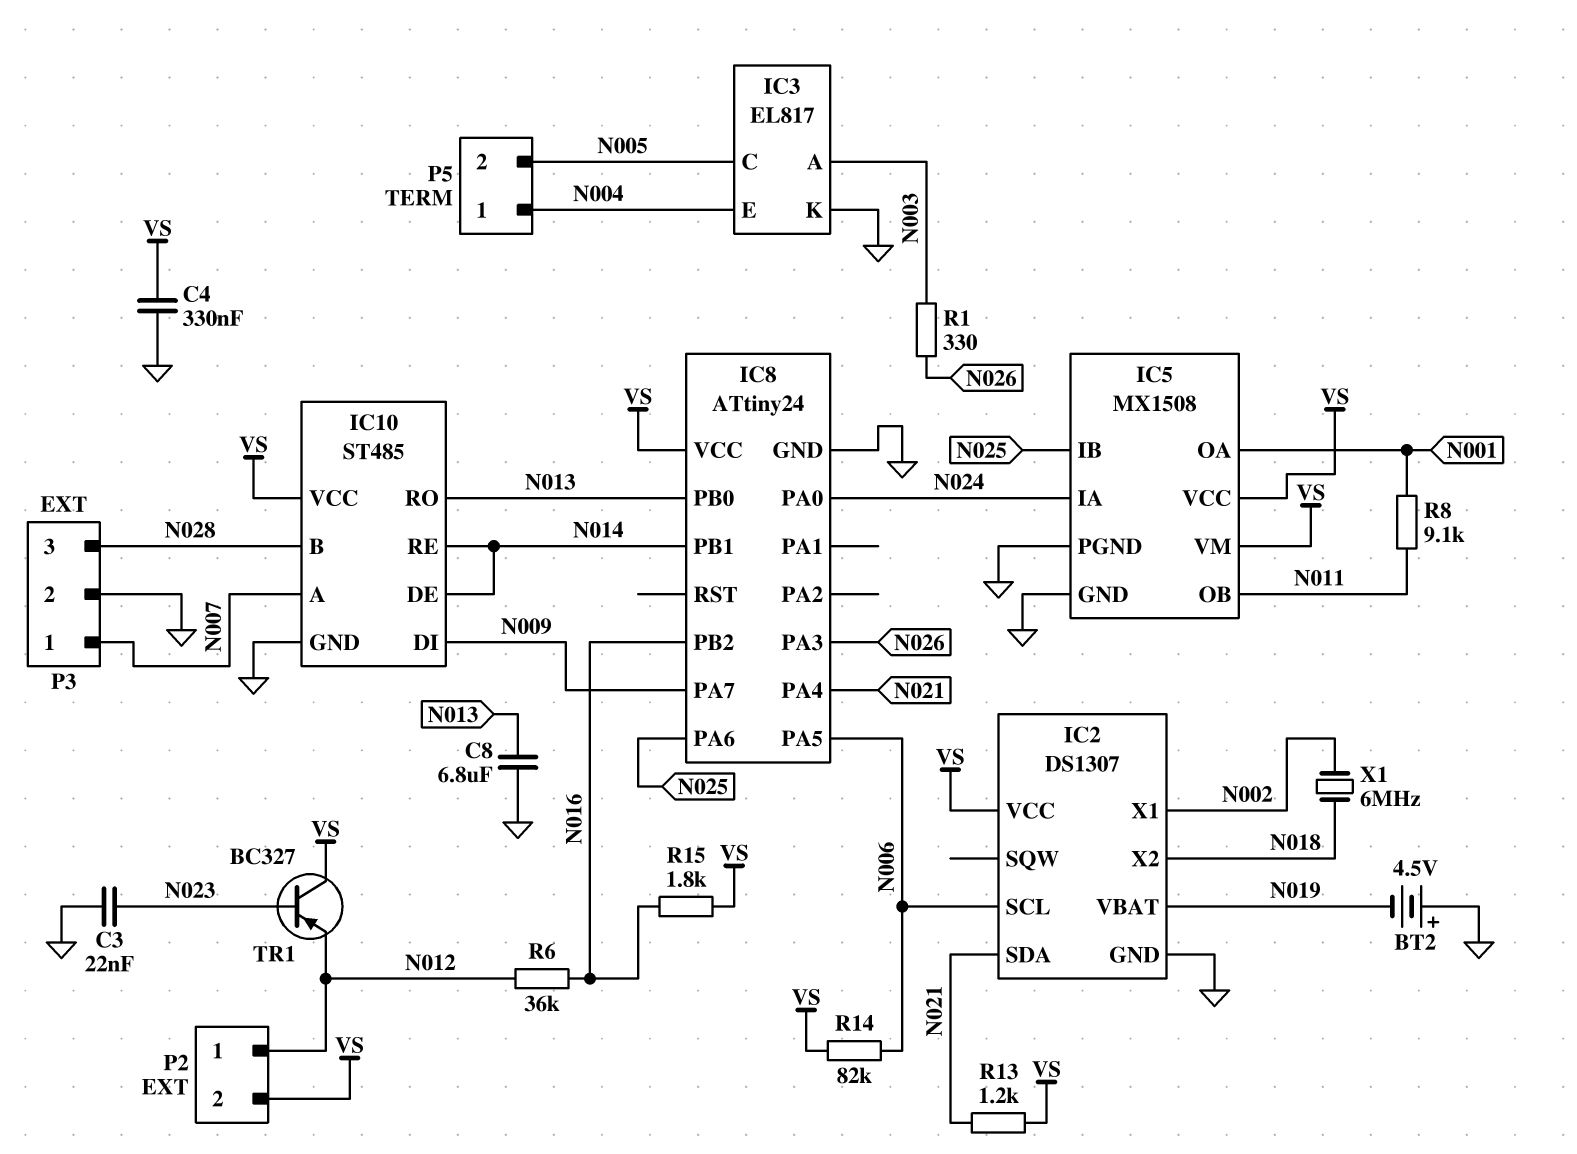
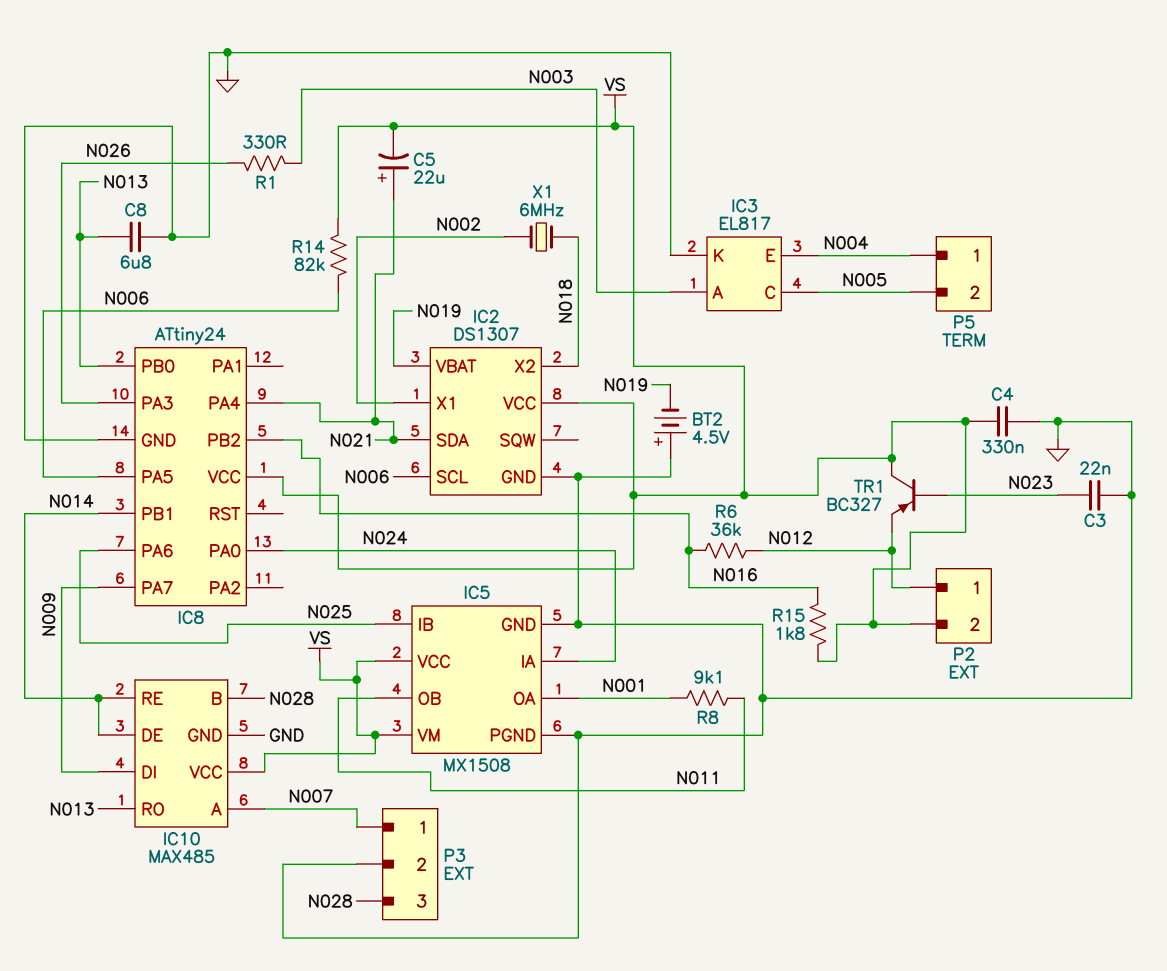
C5: none -> 22uF (plus N021, minus VS)
IC10: ST485 -> MAX485
R13: 1.2k (N021, VS) -> none

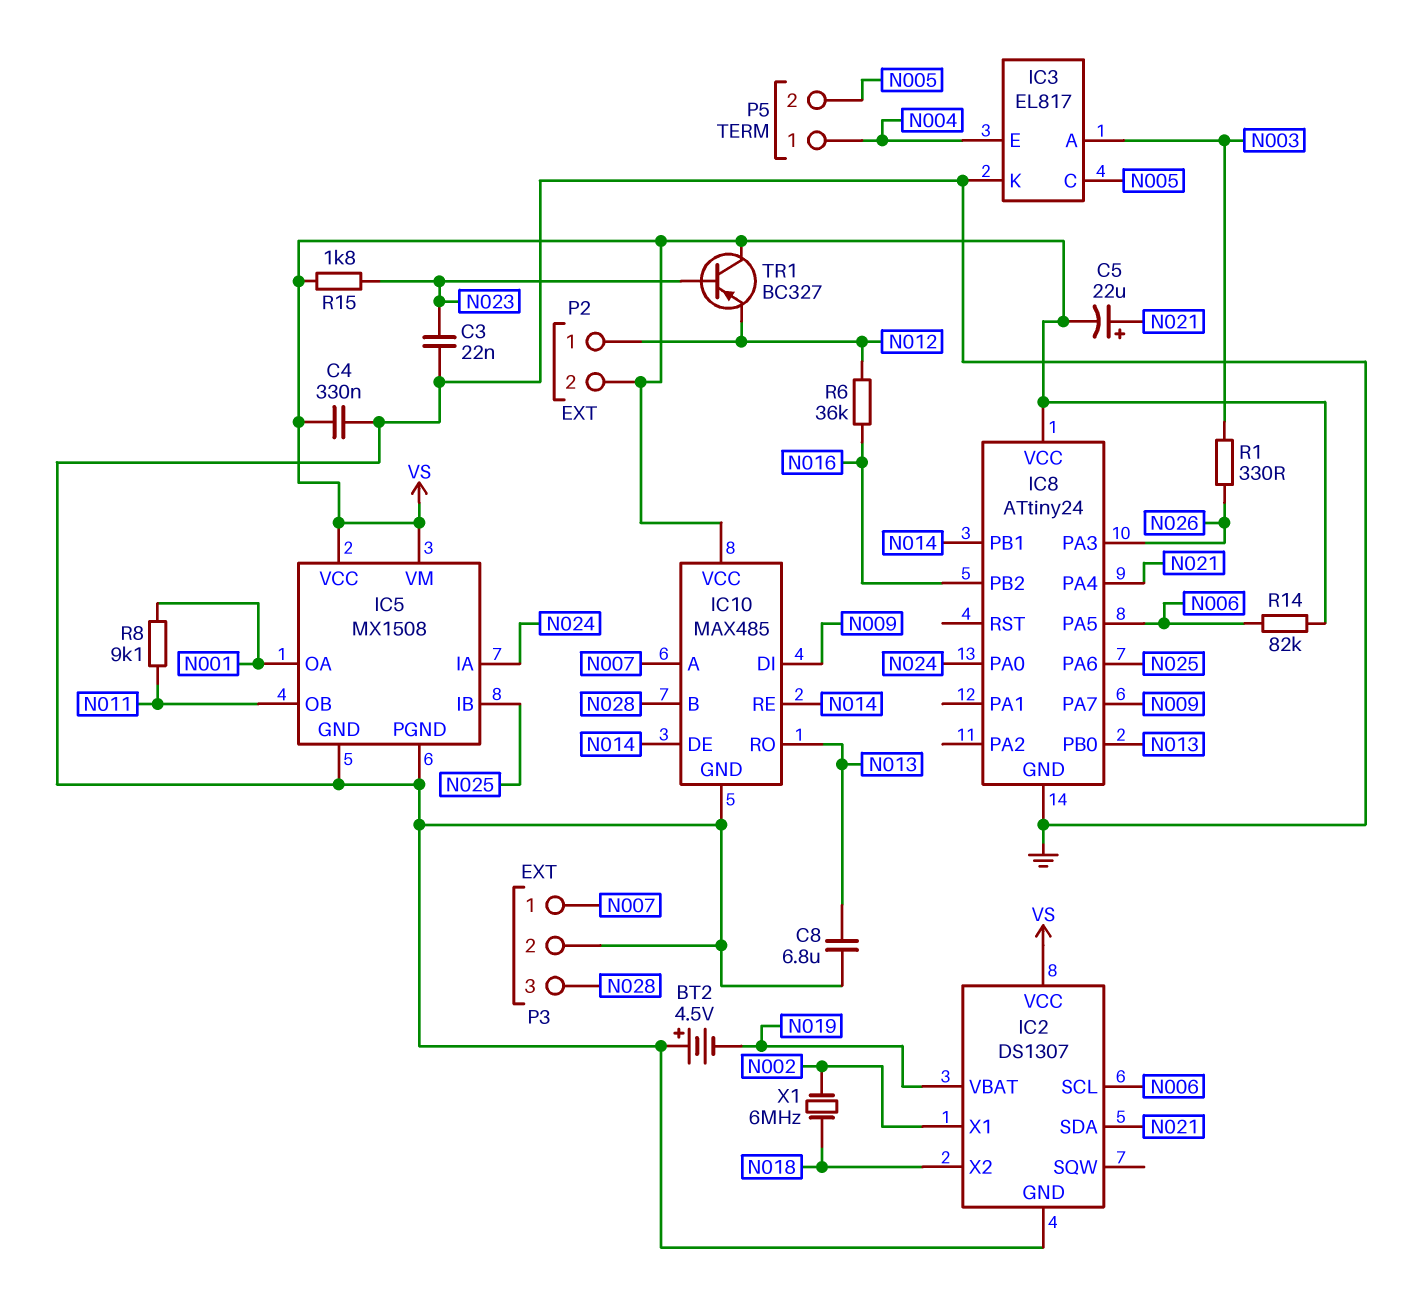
R15: 1.8k (N016, VS) -> 1.8k (N023, VS)

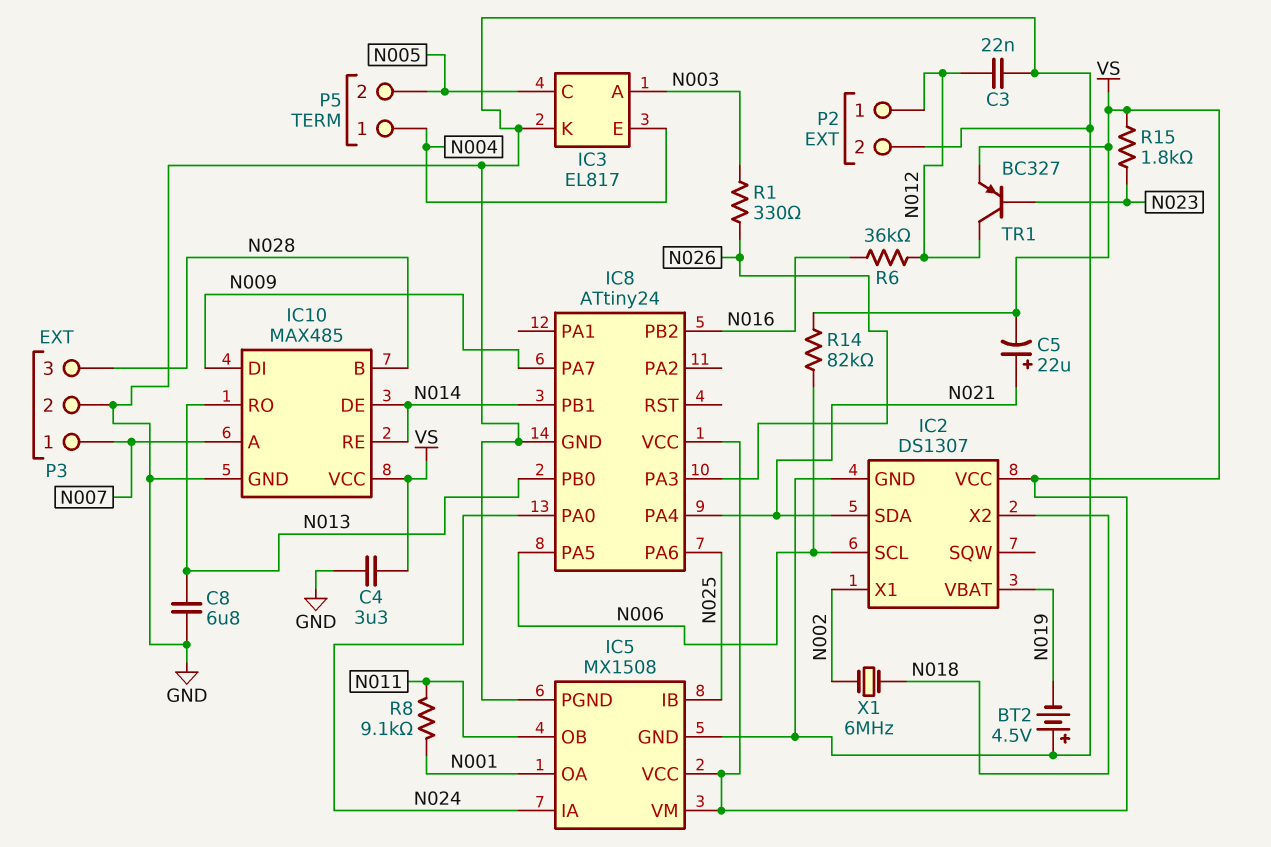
C3: 22nF (GND, N023) -> 22nF (GND, N012)
C4: 330nF (GND, VS) -> 3.3uF (GND, VS)
P2 pin 2: VS -> GND
TR1: PNP BC327 (B N023, C VS, E N012) -> PNP BC327 (B N023, C N012, E VS)

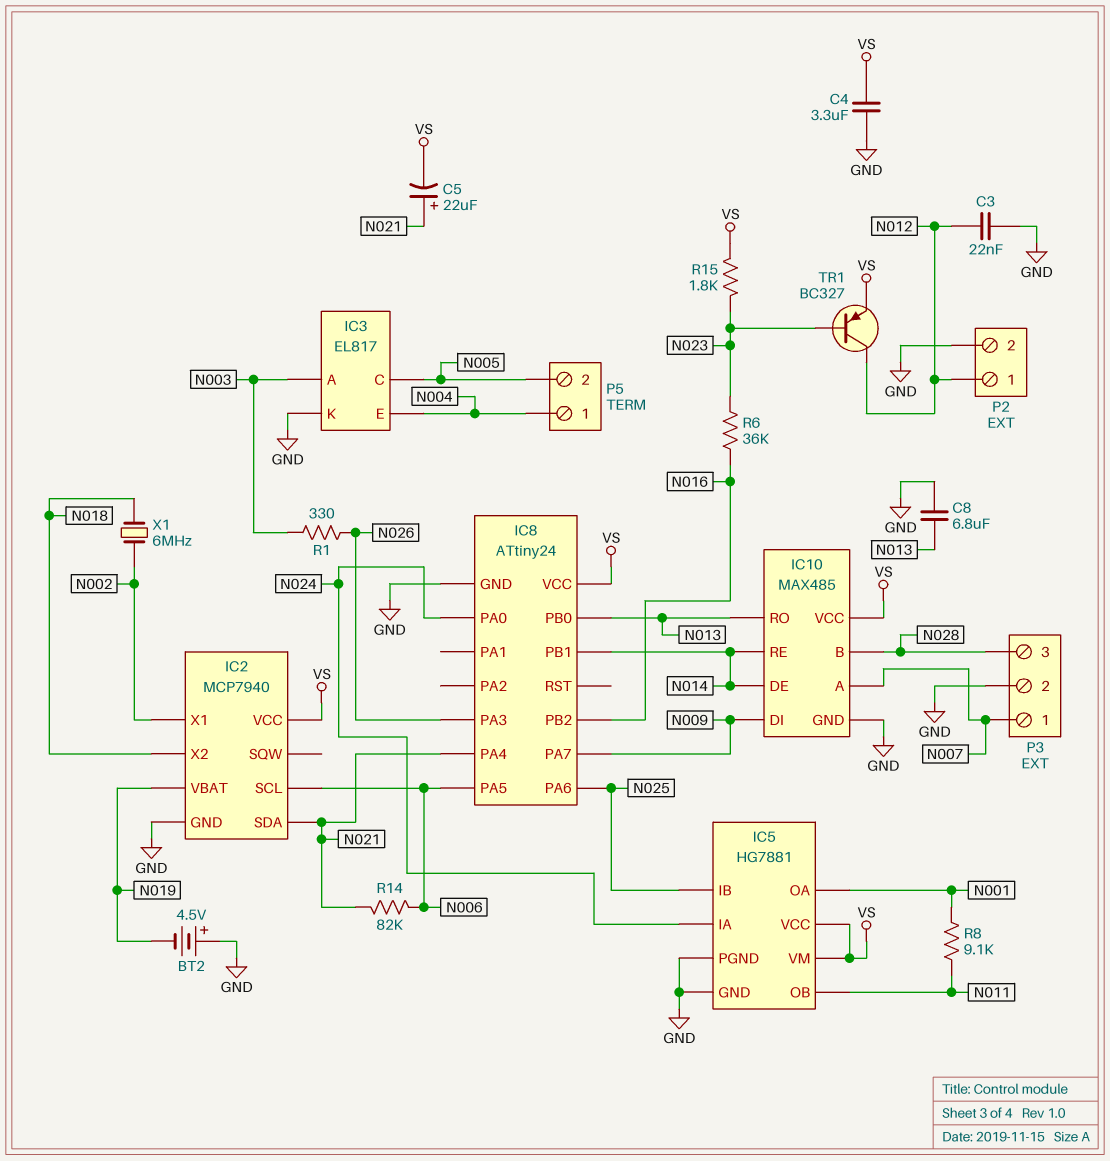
IC2: DS1307 -> MCP7940
IC5: MX1508 -> HG7881
R6: 36k (N012, N016) -> 36k (N016, N023)
R14: 82k (N006, VS) -> 82k (N006, N021)

